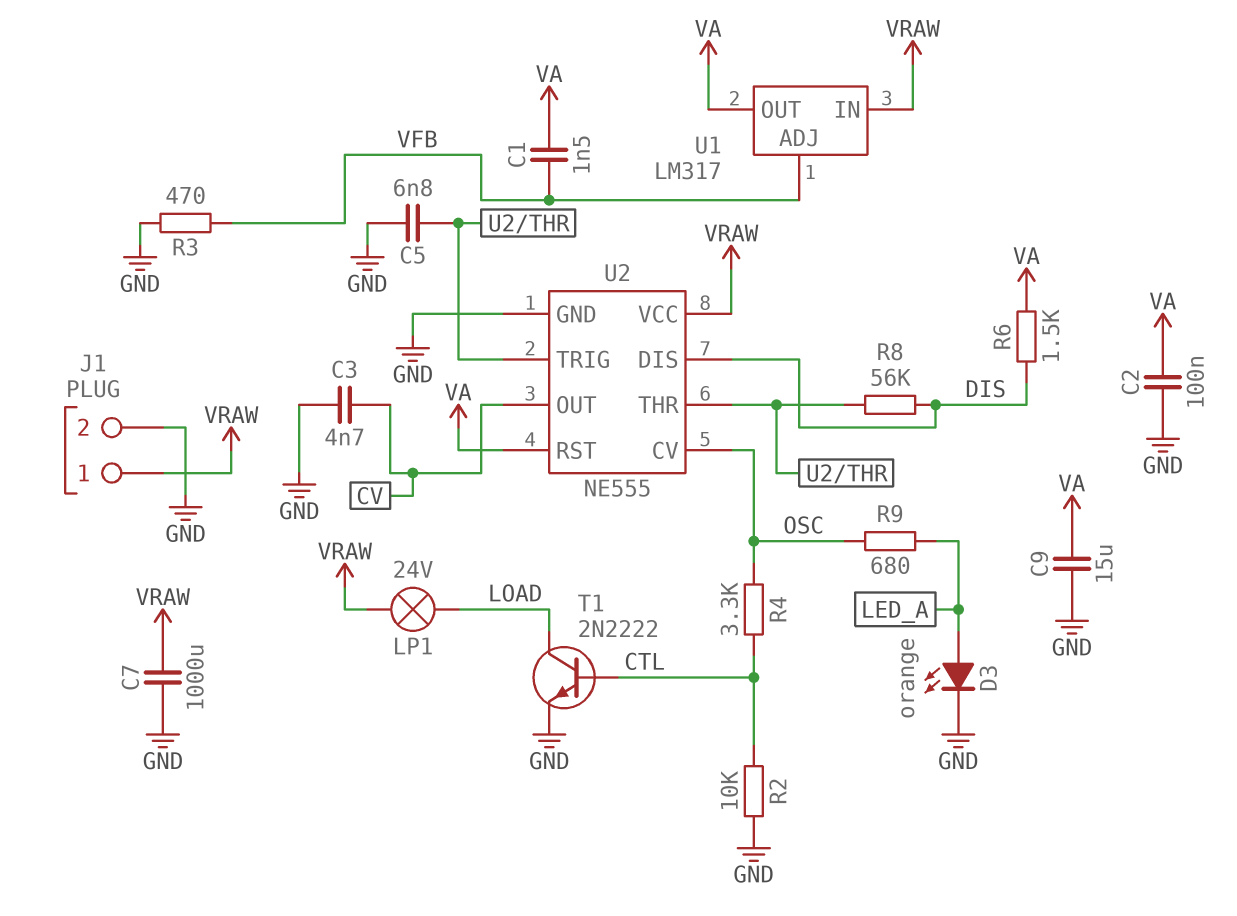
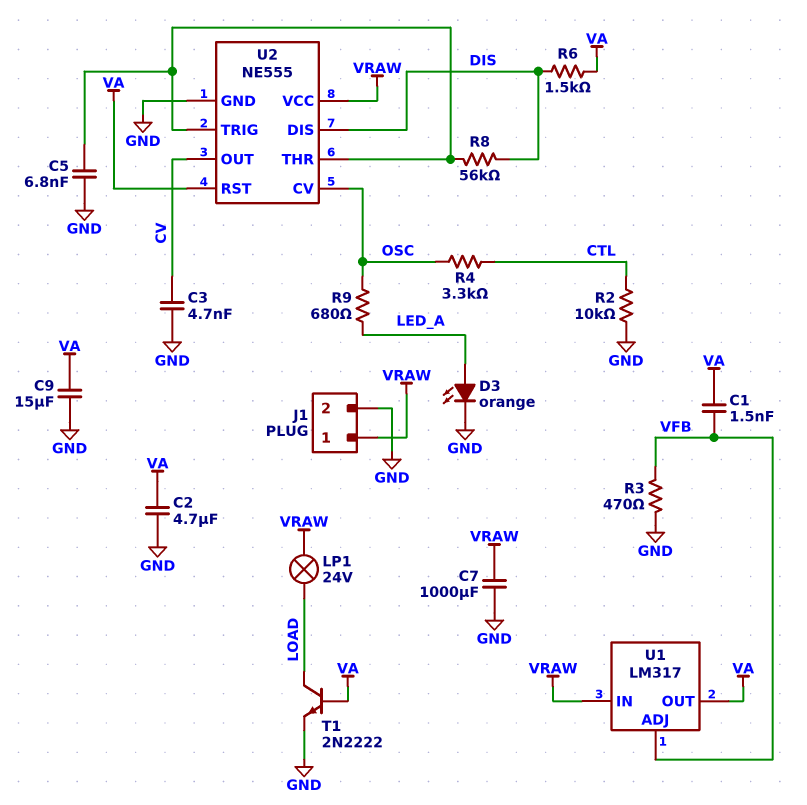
C2: 100nF (GND, VA) -> 4.7uF (GND, VA)
T1: NPN 2N2222 (B CTL, C LOAD, E GND) -> NPN 2N2222 (B VA, C LOAD, E GND)

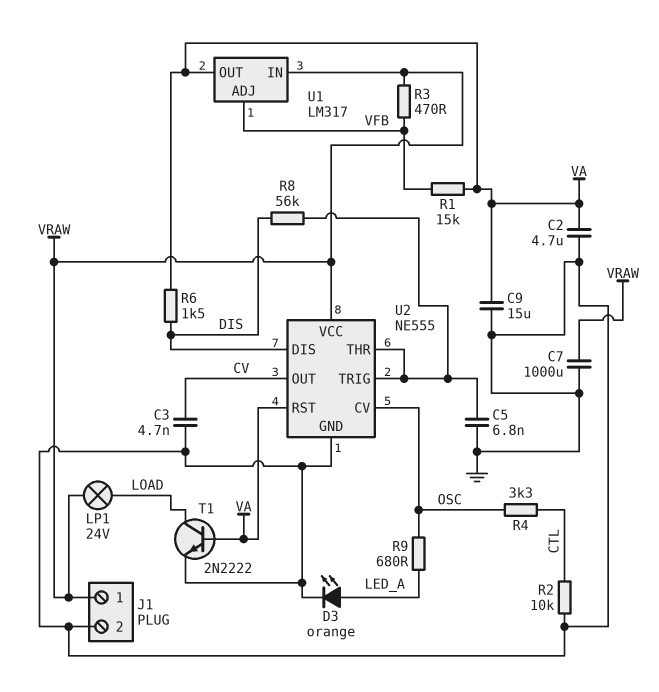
C1: 1.5nF (VA, VFB) -> none
R1: none -> 15k (VA, VFB)
R3: 470 (GND, VFB) -> 470 (VFB, VRAW)

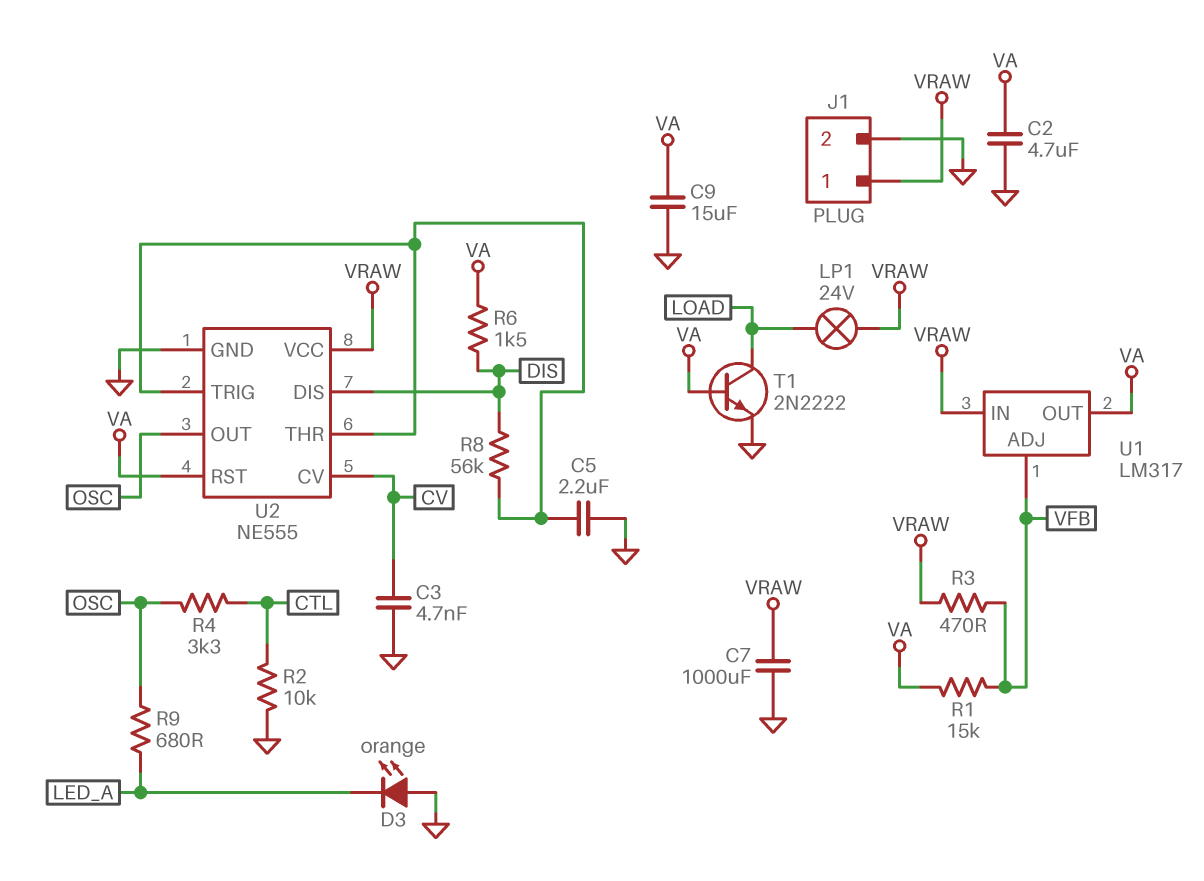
C5: 6.8nF (GND, U2/THR) -> 2.2uF (GND, U2/THR)
D3: LED orange (A LED_A, K GND) -> LED orange (A GND, K LED_A)
U2 pin CV: OSC -> CV
U2 pin OUT: CV -> OSC

